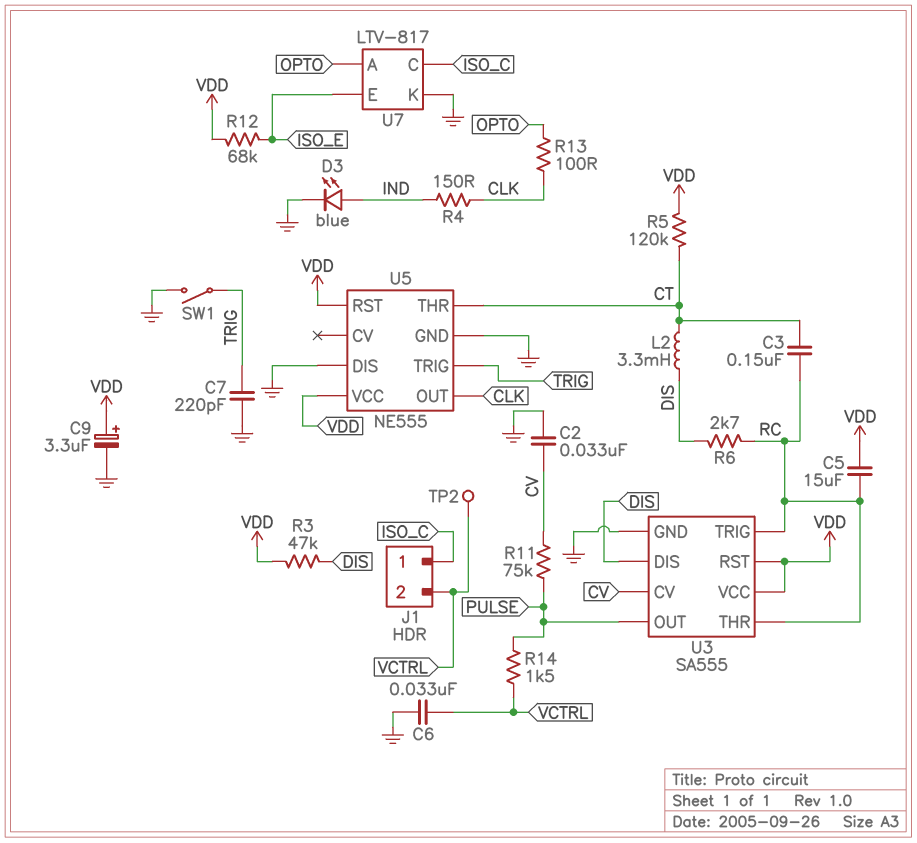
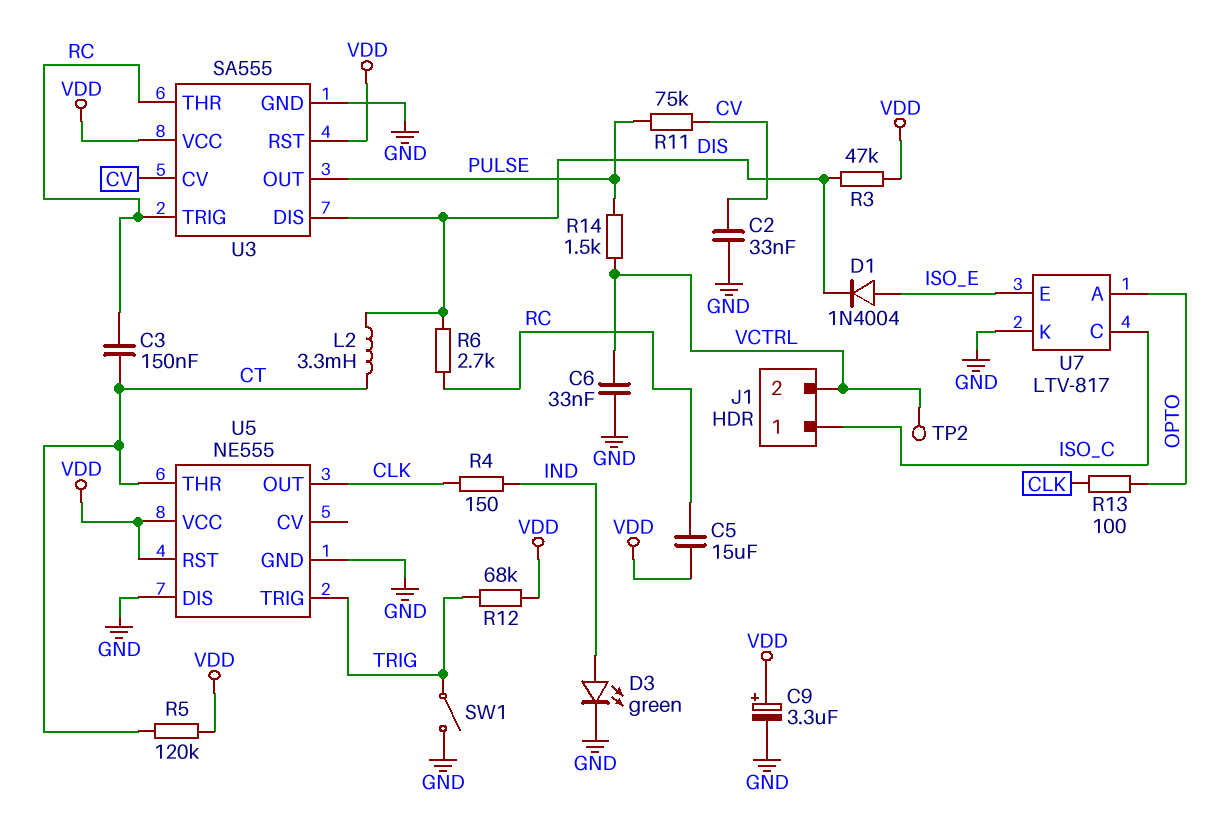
C7: 220pF (GND, TRIG) -> none
D1: none -> diode 1N4004 (A ISO_E, K DIS)
D3: LED blue (A IND, K GND) -> LED green (A IND, K GND)
R12: 68k (ISO_E, VDD) -> 68k (TRIG, VDD)

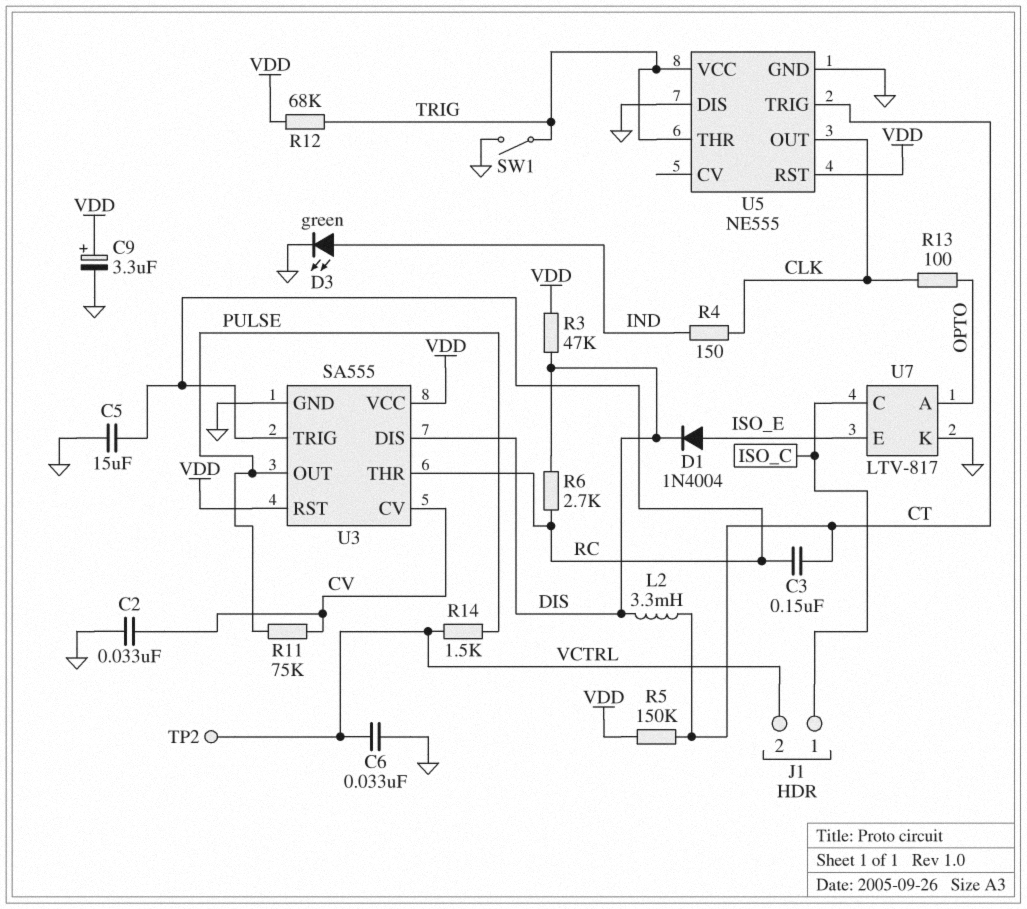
C5: 15uF (RC, VDD) -> 15uF (GND, RC)
R5: 120k (CT, VDD) -> 150k (CT, VDD)
U5 pin THR: CT -> TRIG
U5 pin TRIG: TRIG -> CT
U5 pin VCC: VDD -> TRIG

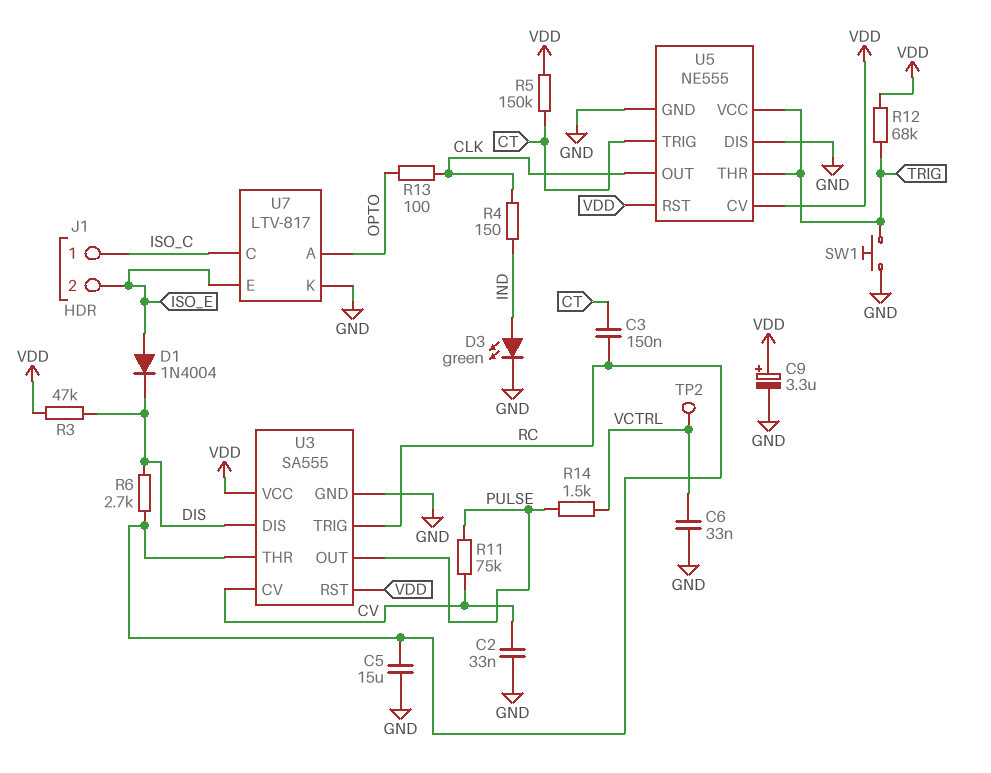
J1 pin 2: VCTRL -> ISO_E
L2: 3.3mH (CT, DIS) -> none
SW1: switch (GND, TRIG) -> button (GND, TRIG)
U5 pin CV: none -> VDD

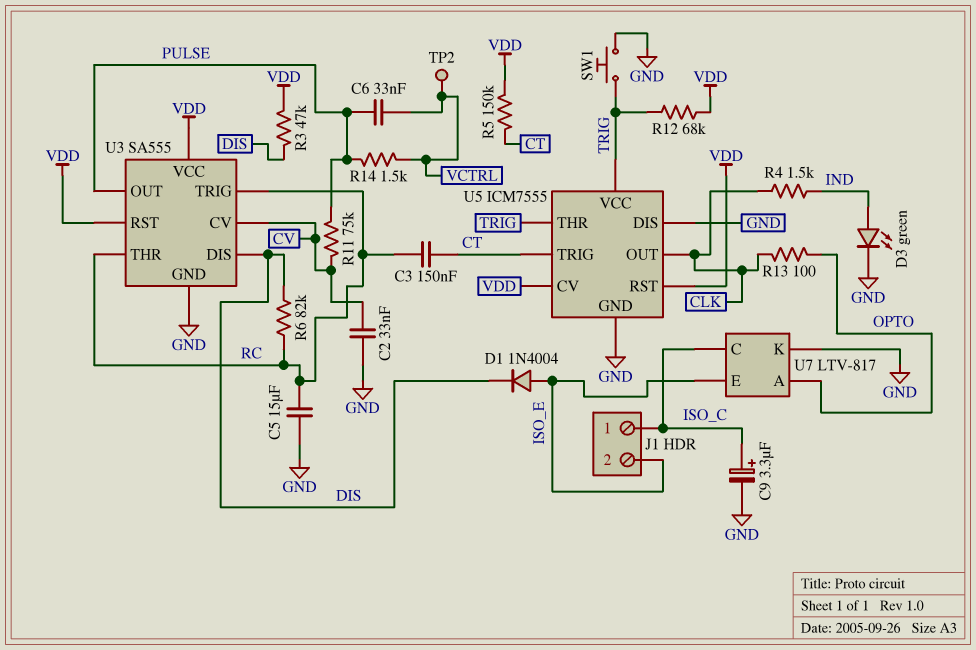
C6: 33nF (GND, VCTRL) -> 33nF (PULSE, VCTRL)
C9: 3.3uF (plus VDD, minus GND) -> 3.3uF (plus ISO_C, minus GND)
R4: 150 (CLK, IND) -> 1.5k (CLK, IND)
R6: 2.7k (DIS, RC) -> 82k (DIS, RC)
U5: NE555 -> ICM7555

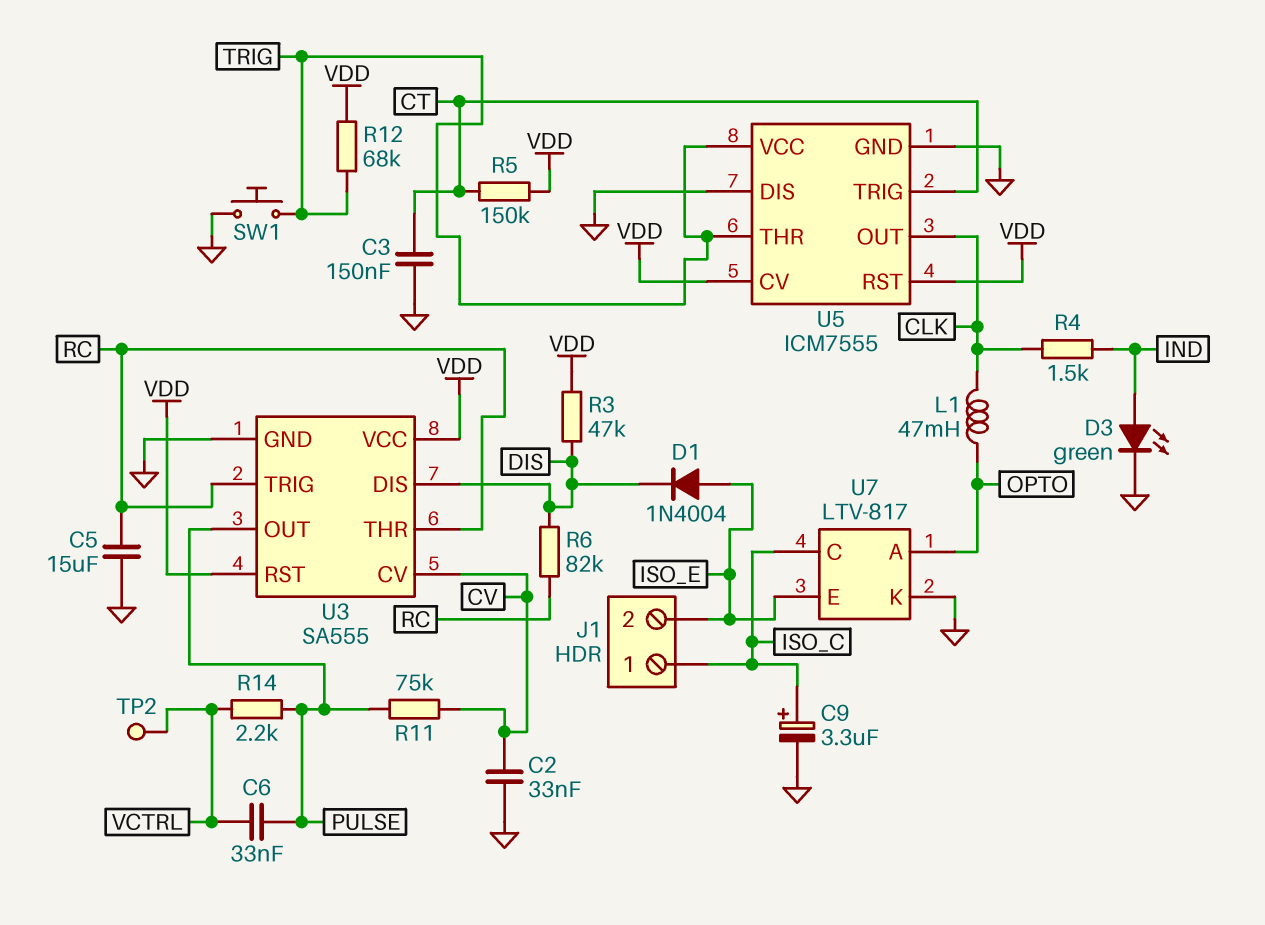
C3: 150nF (CT, RC) -> 150nF (CT, GND)
L1: none -> 47mH (CLK, OPTO)
R13: 100 (CLK, OPTO) -> none
R14: 1.5k (PULSE, VCTRL) -> 2.2k (PULSE, VCTRL)

